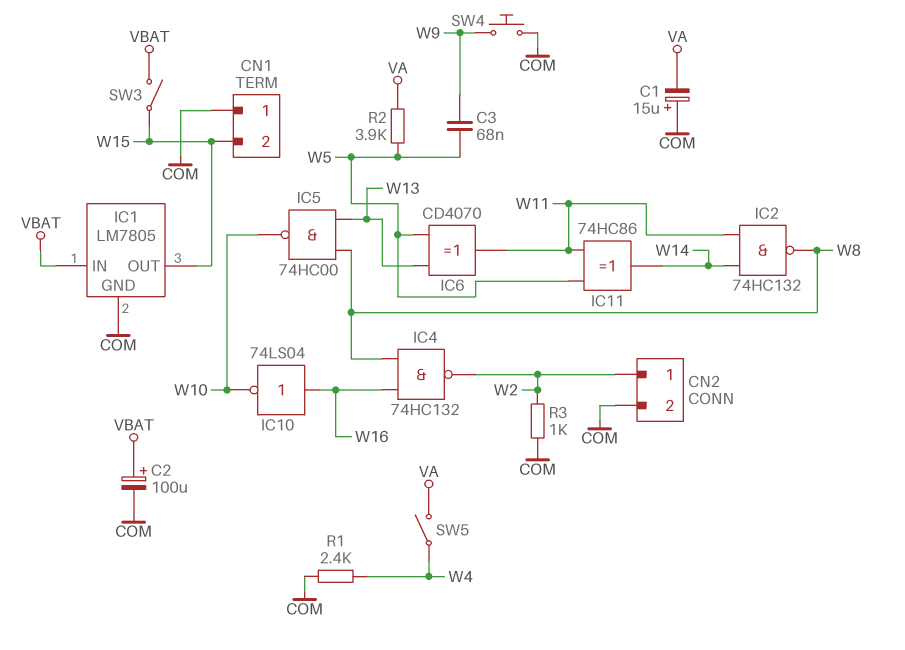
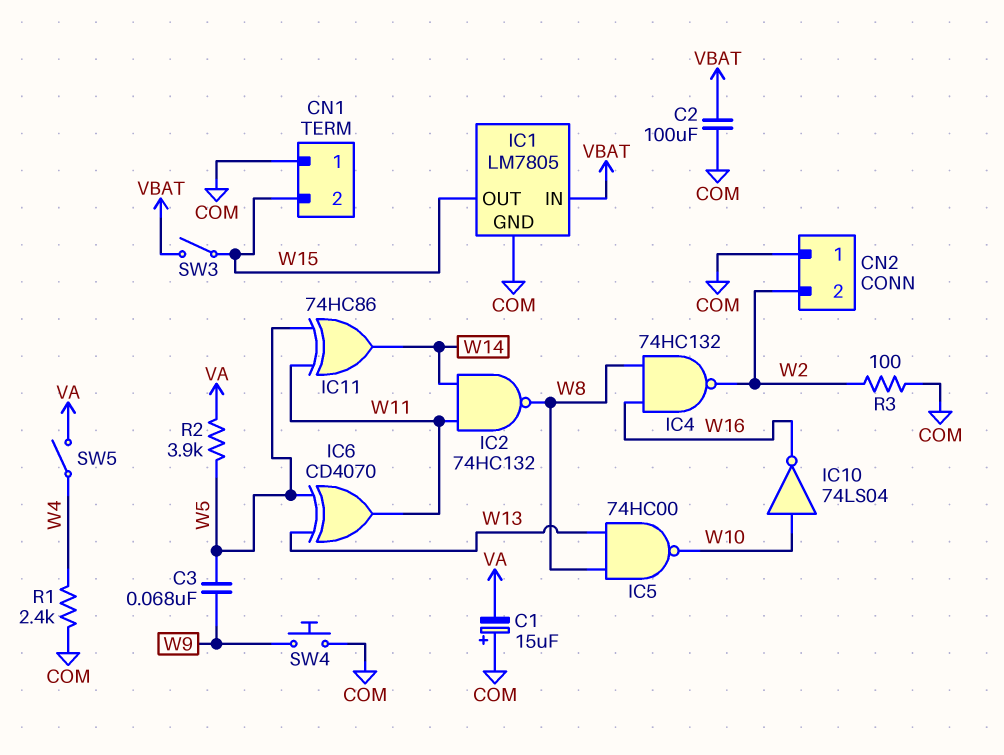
C2: 100uF (plus VBAT, minus COM) -> 100uF (COM, VBAT)
CN2 pin 1: W2 -> COM
CN2 pin 2: COM -> W2
IC10: NOT 74LS04 (in W16, out W10) -> NOT 74LS04 (in W10, out W16)
R3: 1k (COM, W2) -> 100 (COM, W2)

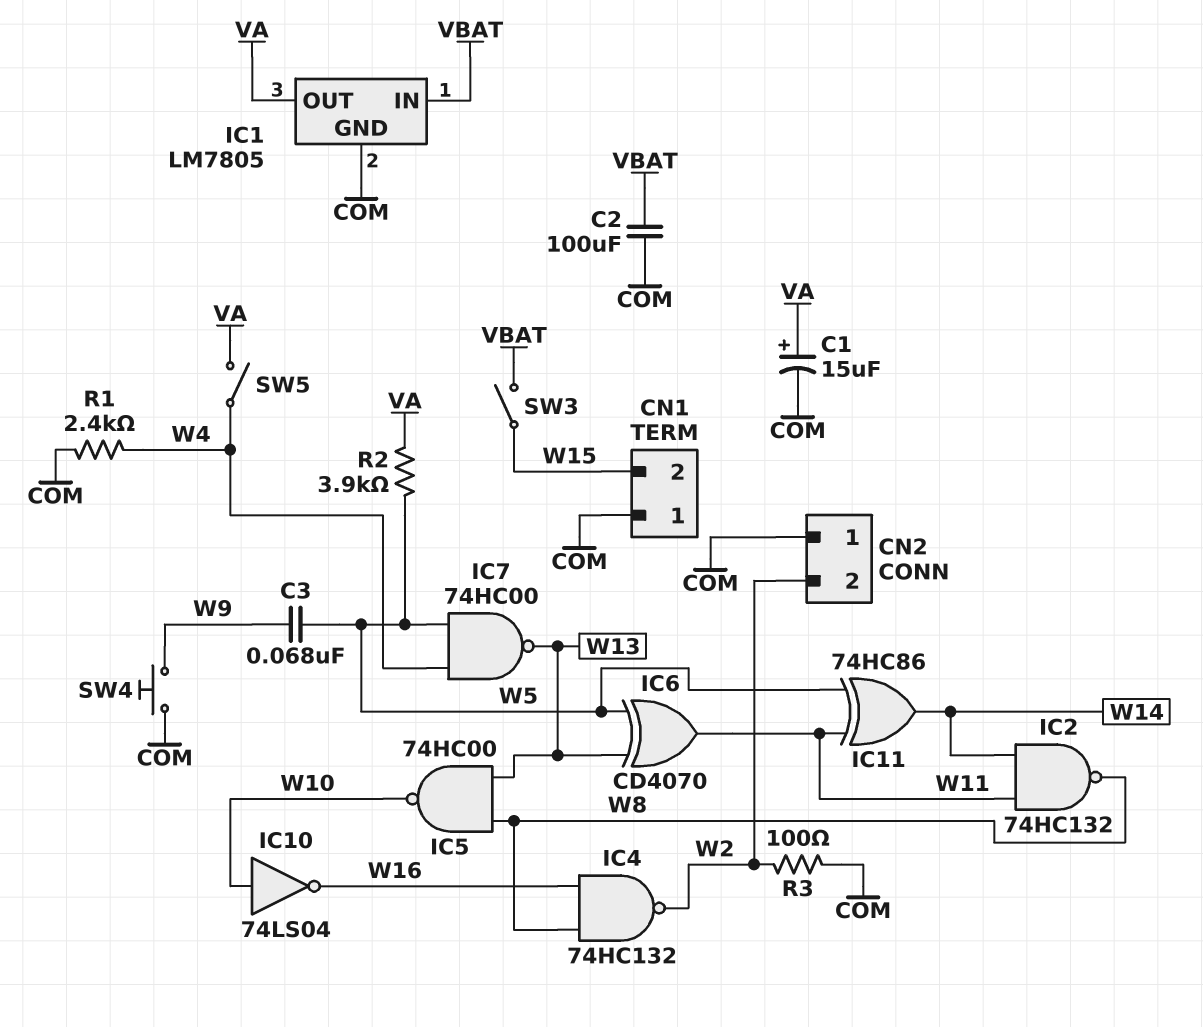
C1: 15uF (plus COM, minus VA) -> 15uF (plus VA, minus COM)
IC1 pin OUT: W15 -> VA
IC7: none -> NAND 74HC00 (in W4, in W5, out W13)

